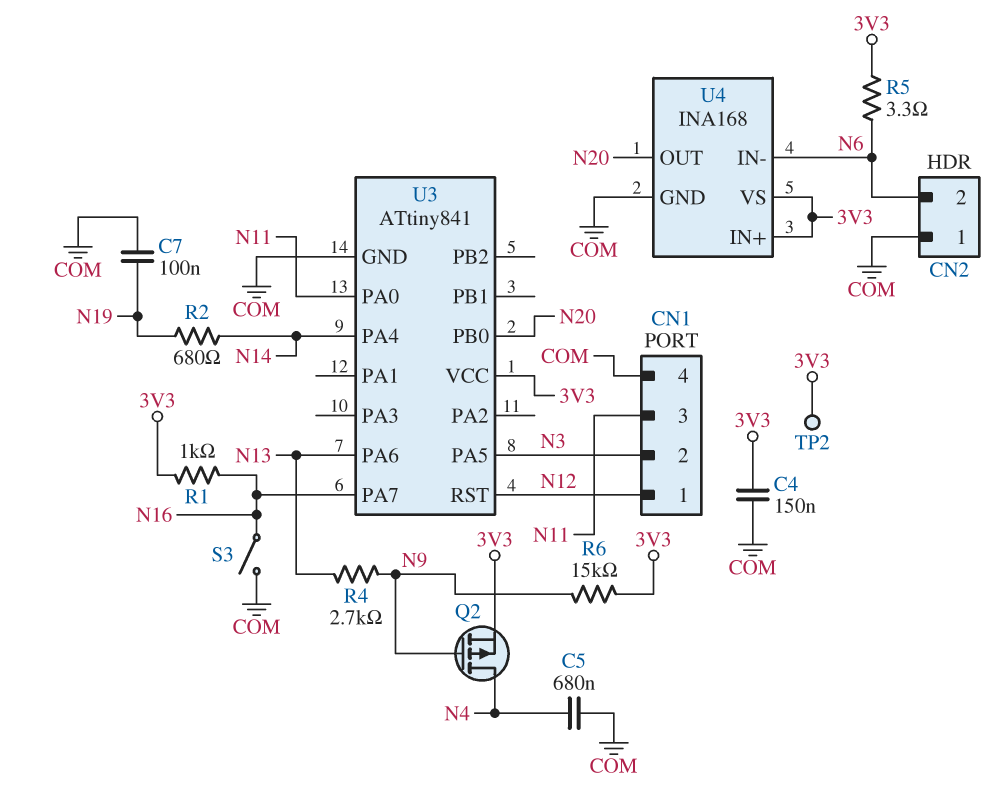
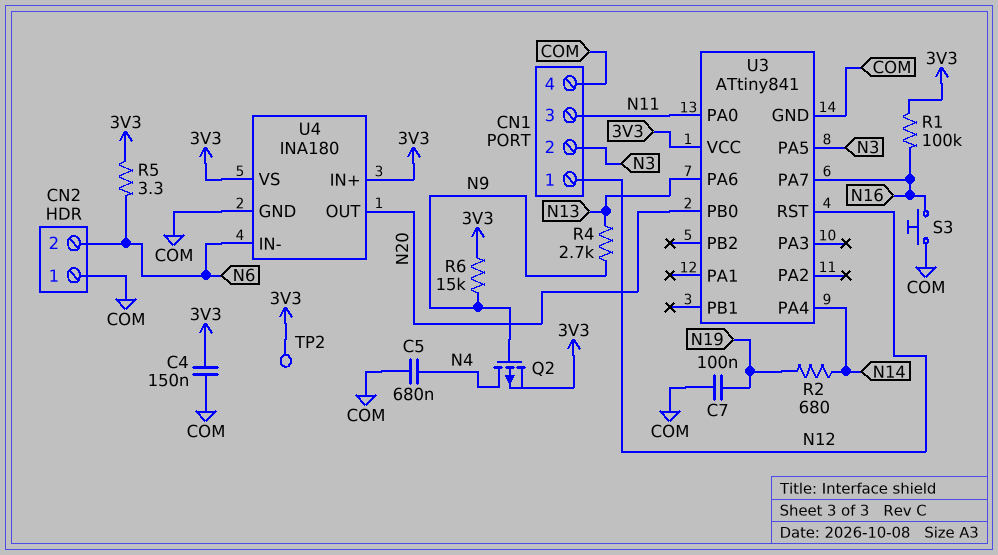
R1: 1k (3V3, N16) -> 100k (3V3, N16)
S3: switch (COM, N16) -> button (COM, N16)
U4: INA168 -> INA180

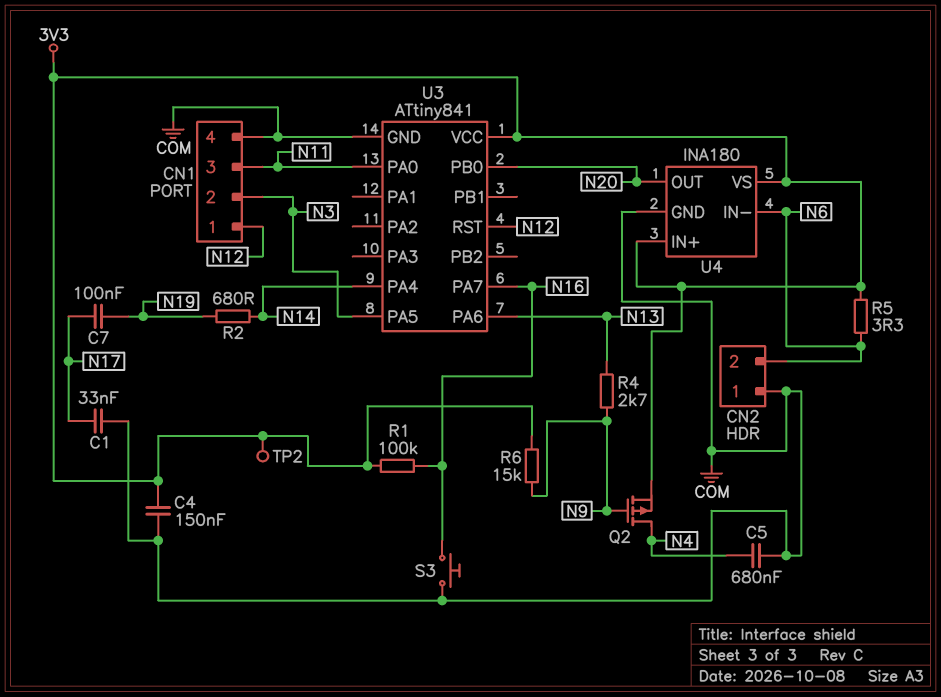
C1: none -> 33nF (COM, N17)
C7: 100nF (COM, N19) -> 100nF (N17, N19)

